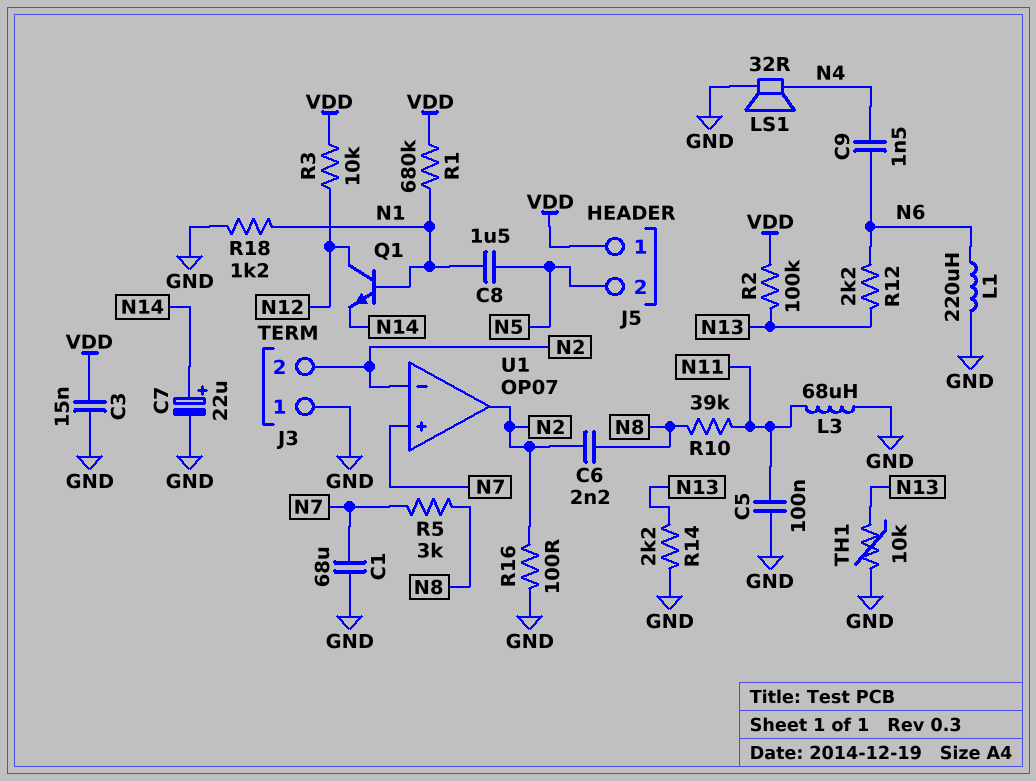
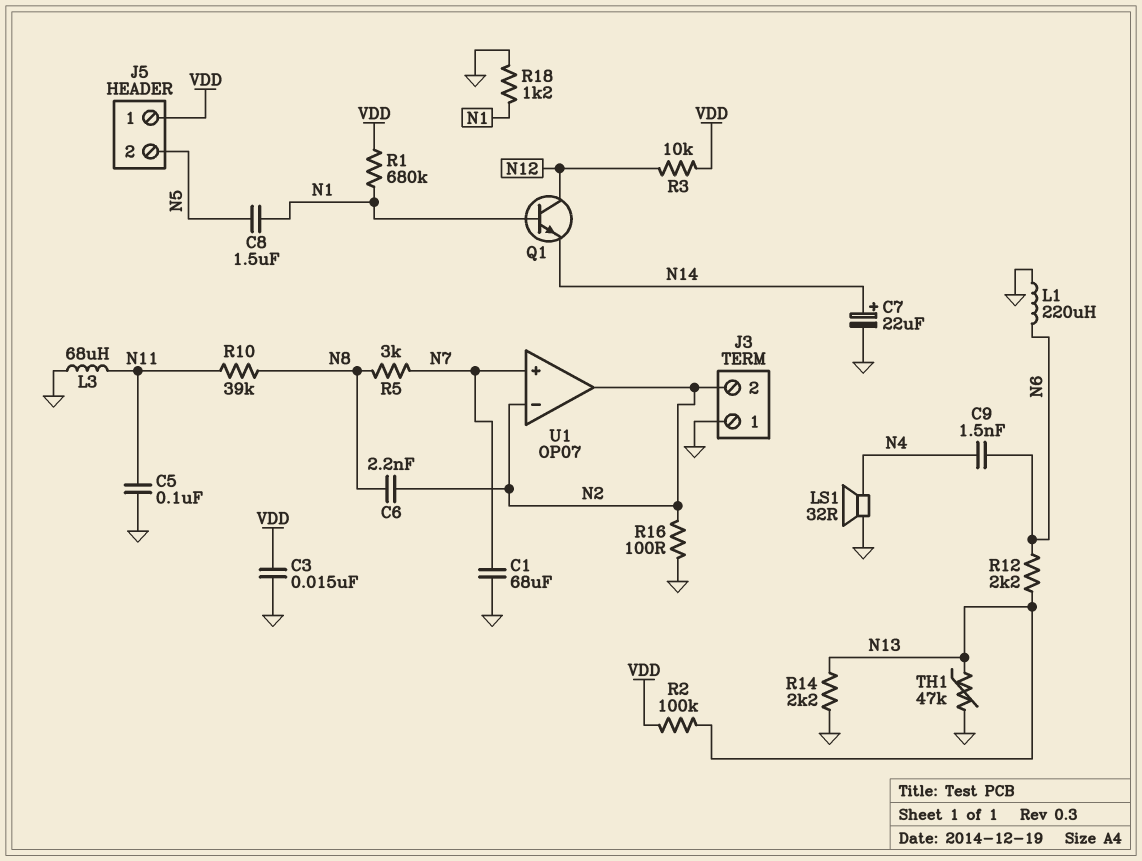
TH1: 10k (GND, N13) -> 47k (GND, N13)

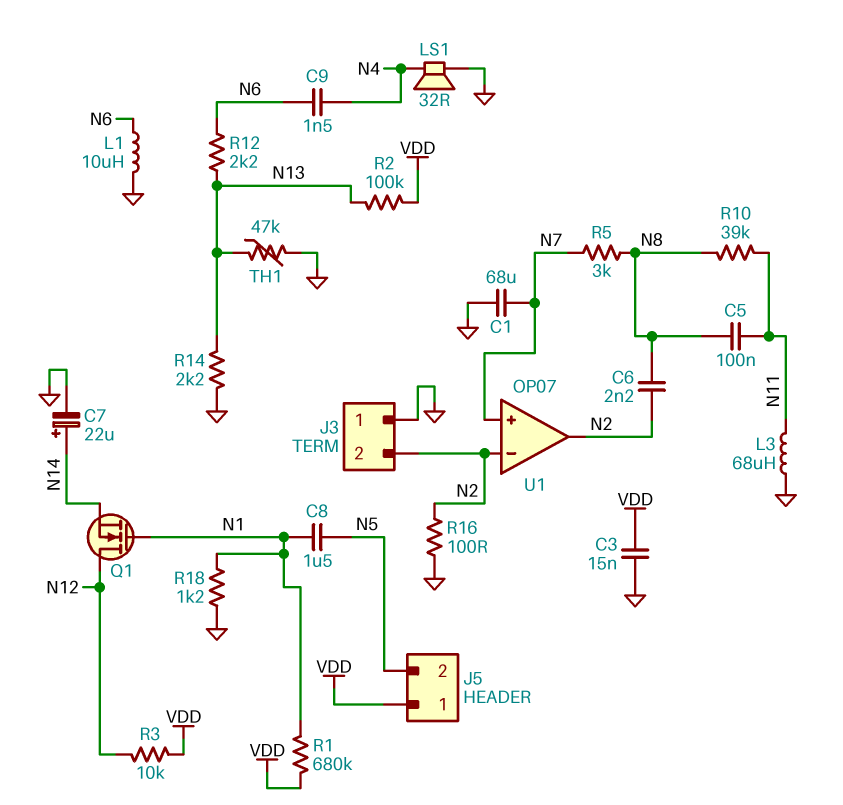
C5: 100nF (GND, N11) -> 100nF (N8, N11)
L1: 220uH (GND, N6) -> 10uH (GND, N6)
Q1: NPN (B N1, C N12, E N14) -> NMOS (G N1, D N12, S N14)

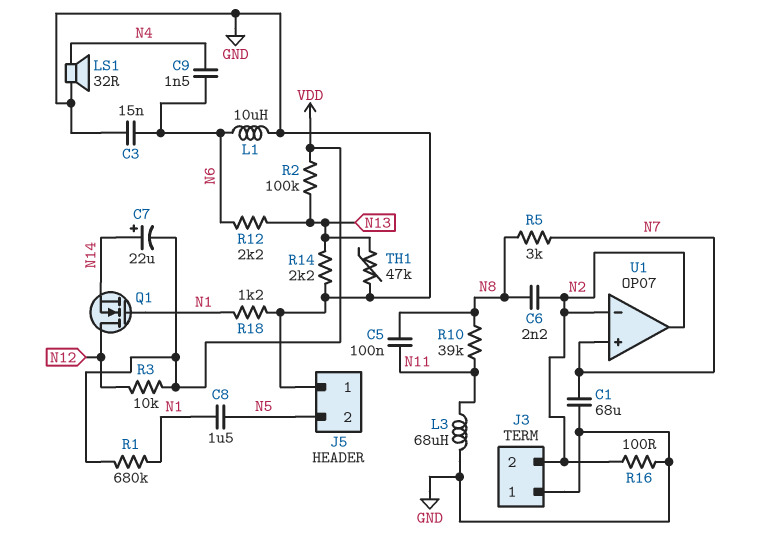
C3: 15nF (GND, VDD) -> 15nF (GND, N6)
C7: 22uF (plus N14, minus GND) -> 22uF (plus N14, minus VDD)
J5 pin 1: VDD -> GND

